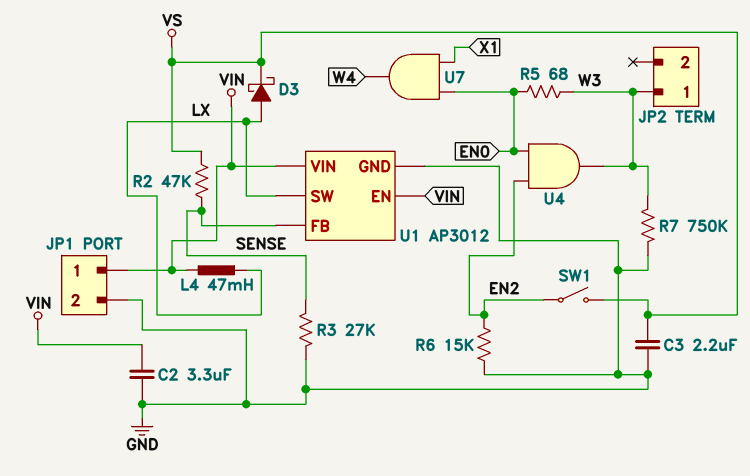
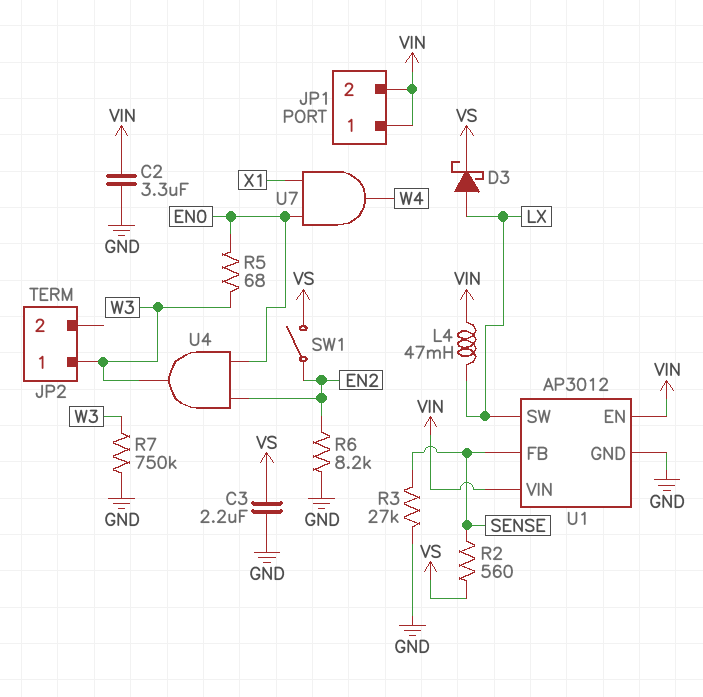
JP1 pin 2: GND -> VIN
R2: 47k (SENSE, VS) -> 560 (SENSE, VS)
R6: 15k (EN2, GND) -> 8.2k (EN2, GND)

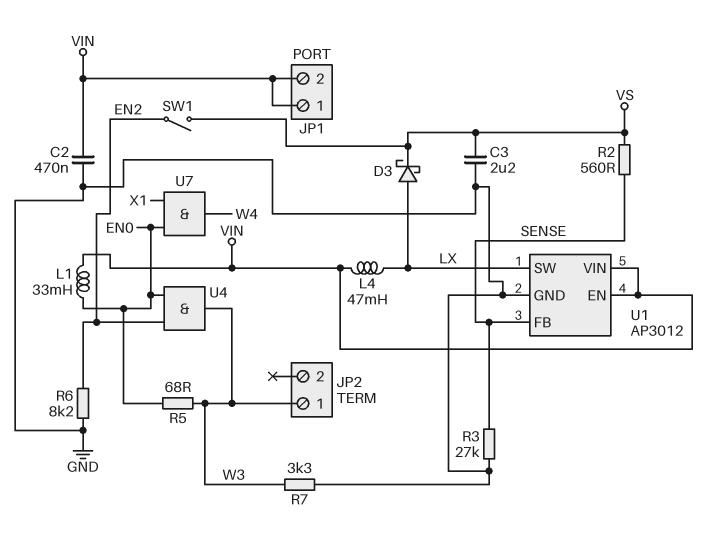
C2: 3.3uF (GND, VIN) -> 470nF (GND, VIN)
L1: none -> 33mH (EN0, VIN)
R7: 750k (GND, W3) -> 3.3k (GND, W3)

